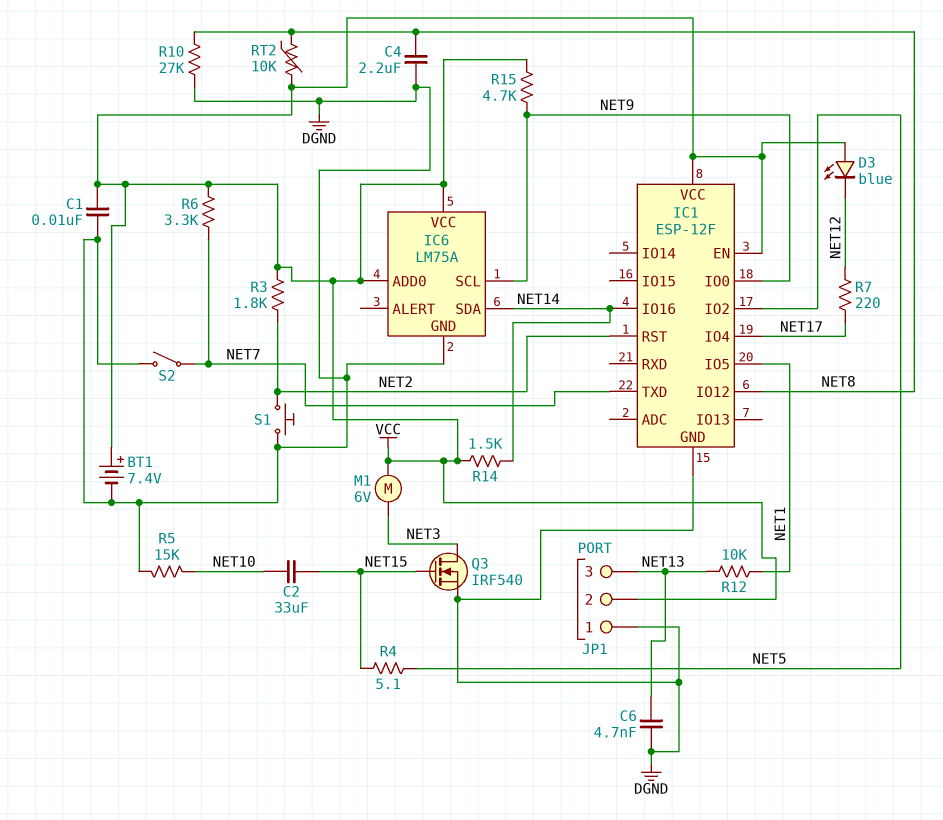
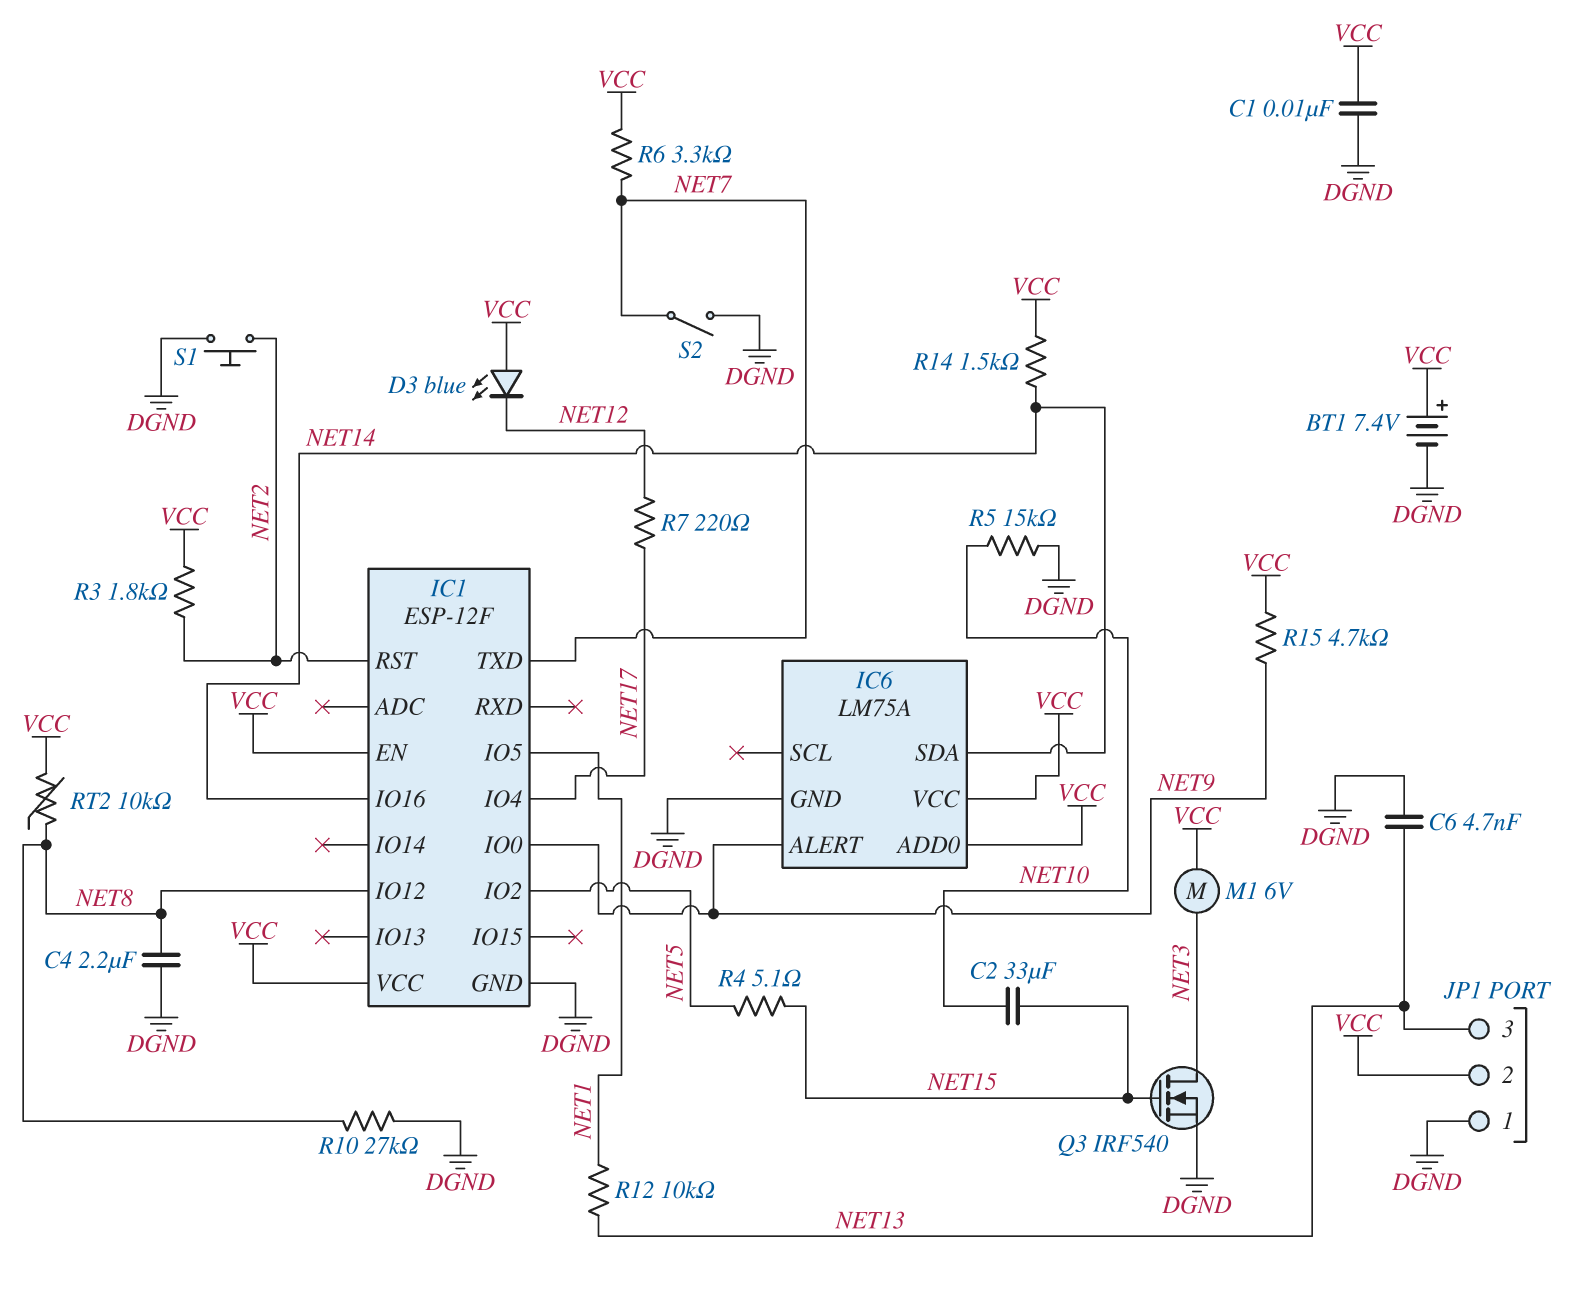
IC6 pin ALERT: none -> NET9
IC6 pin SCL: NET9 -> none

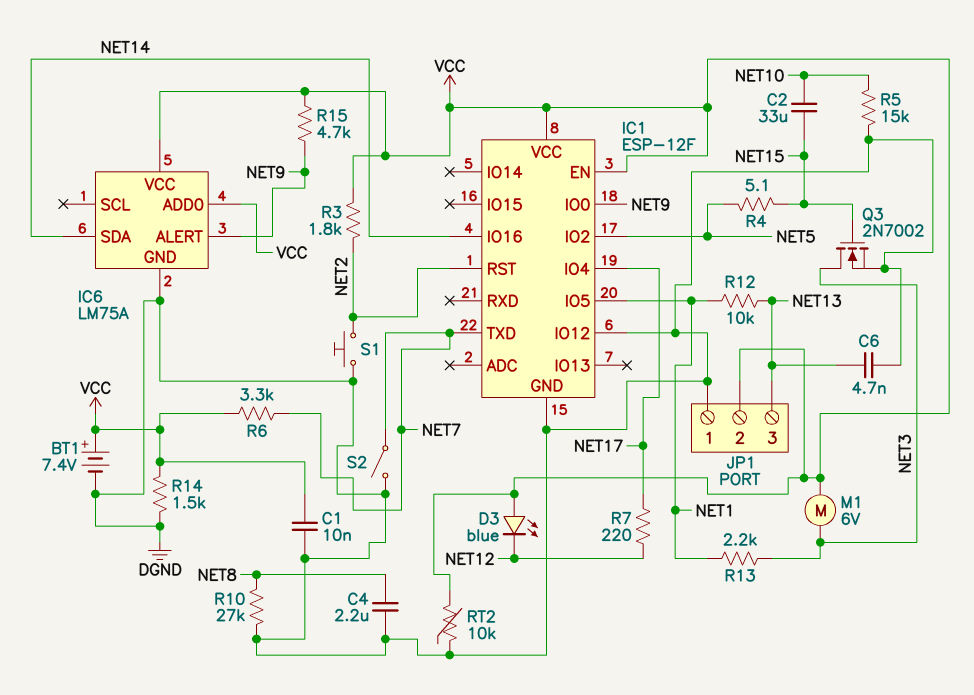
IC1 pin IO12: NET8 -> DGND
Q3: NMOS IRF540 (G NET15, D NET3, S DGND) -> NMOS 2N7002 (G NET15, D NET3, S DGND)
R13: none -> 2.2k (NET1, NET3)
R14: 1.5k (NET14, VCC) -> 1.5k (DGND, VCC)
RT2: 10k (NET8, VCC) -> 10k (DGND, VCC)

